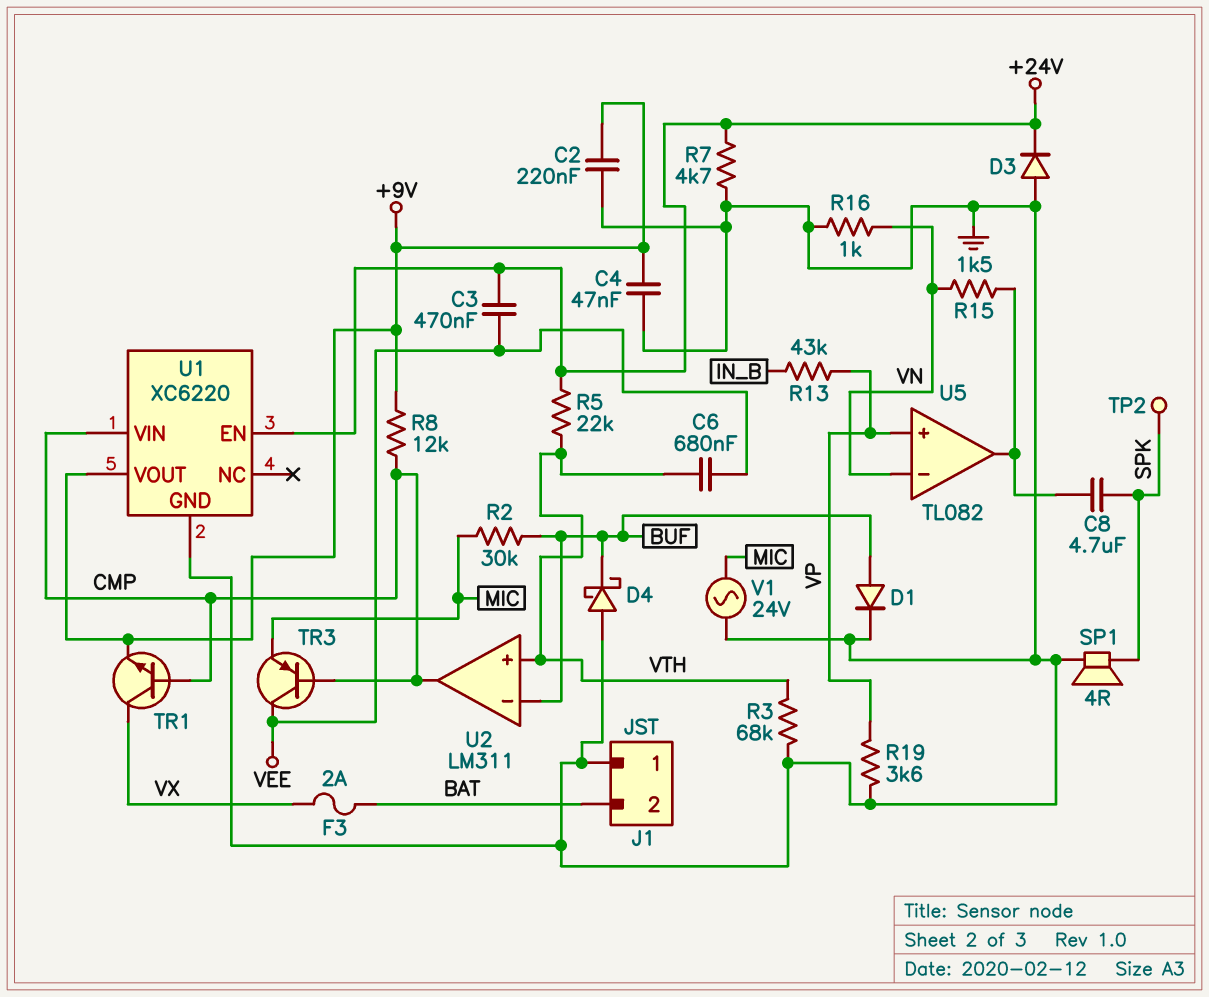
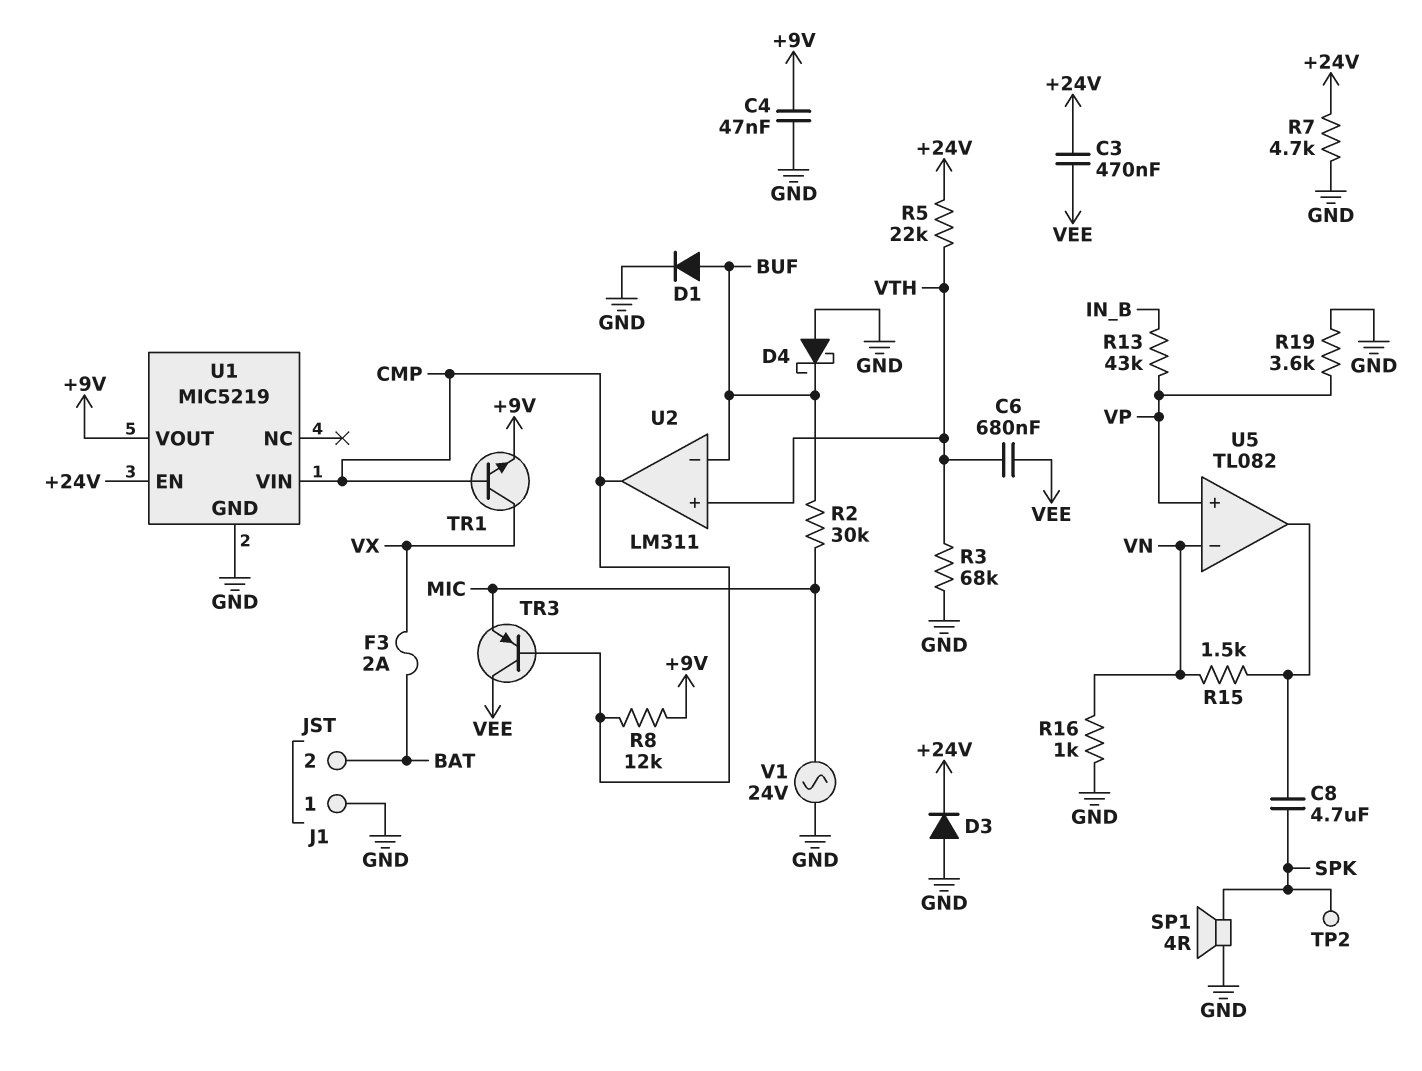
C2: 220nF (+9V, GND) -> none
U1: XC6220 -> MIC5219

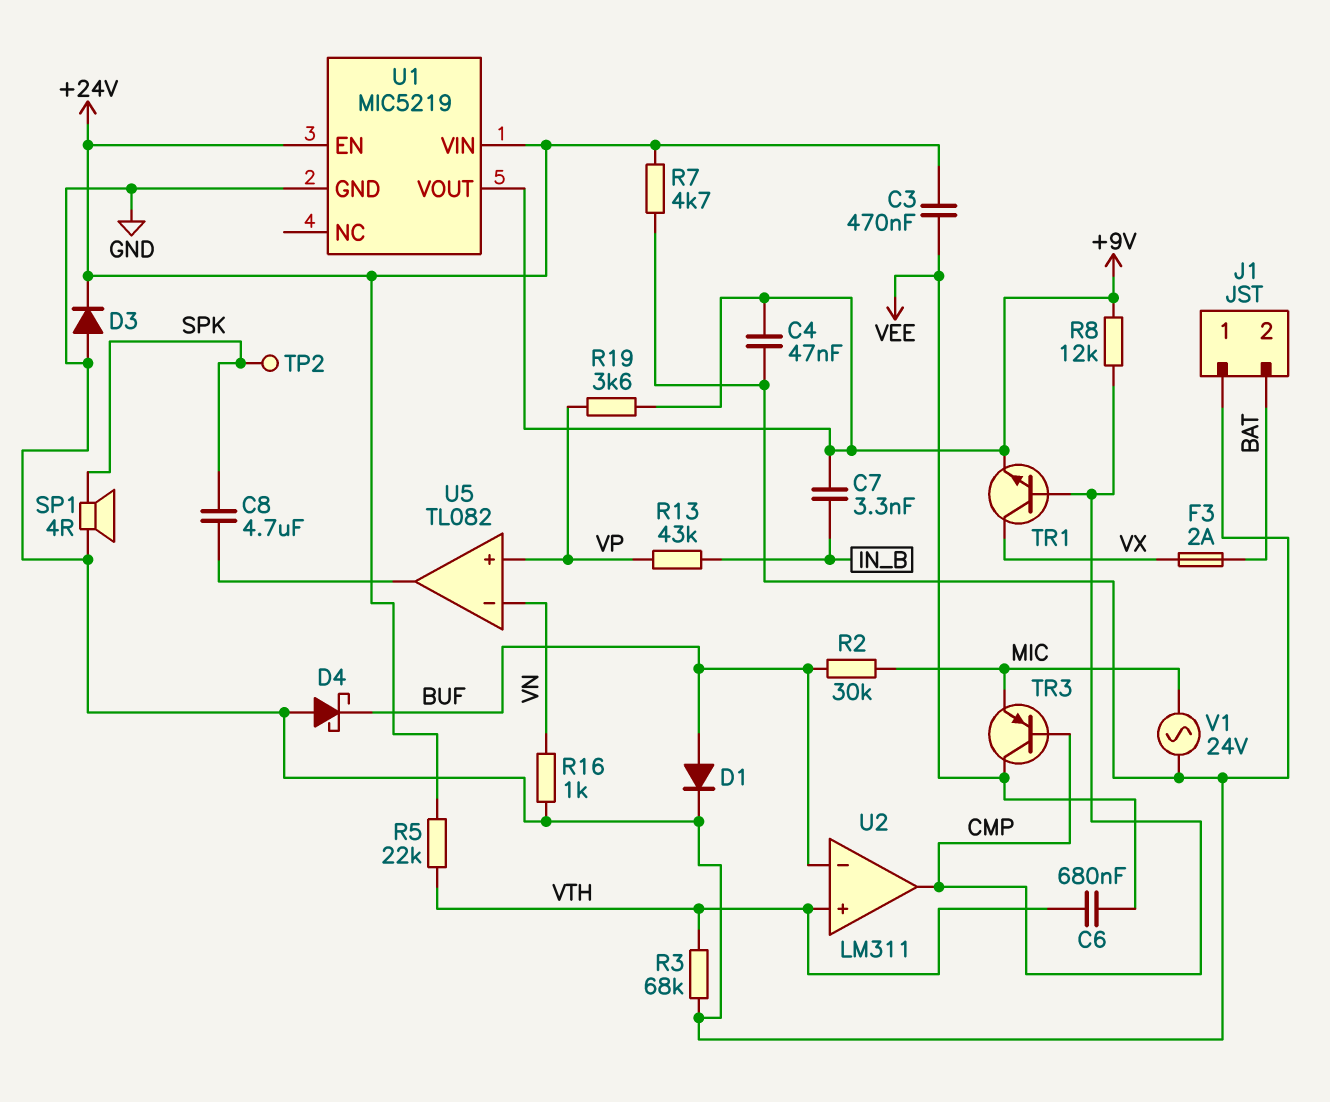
C7: none -> 3.3nF (+9V, IN_B)
R15: 1.5k (U5/out, VN) -> none
R19: 3.6k (GND, VP) -> 3.6k (+9V, VP)
U1 pin VIN: CMP -> +24V

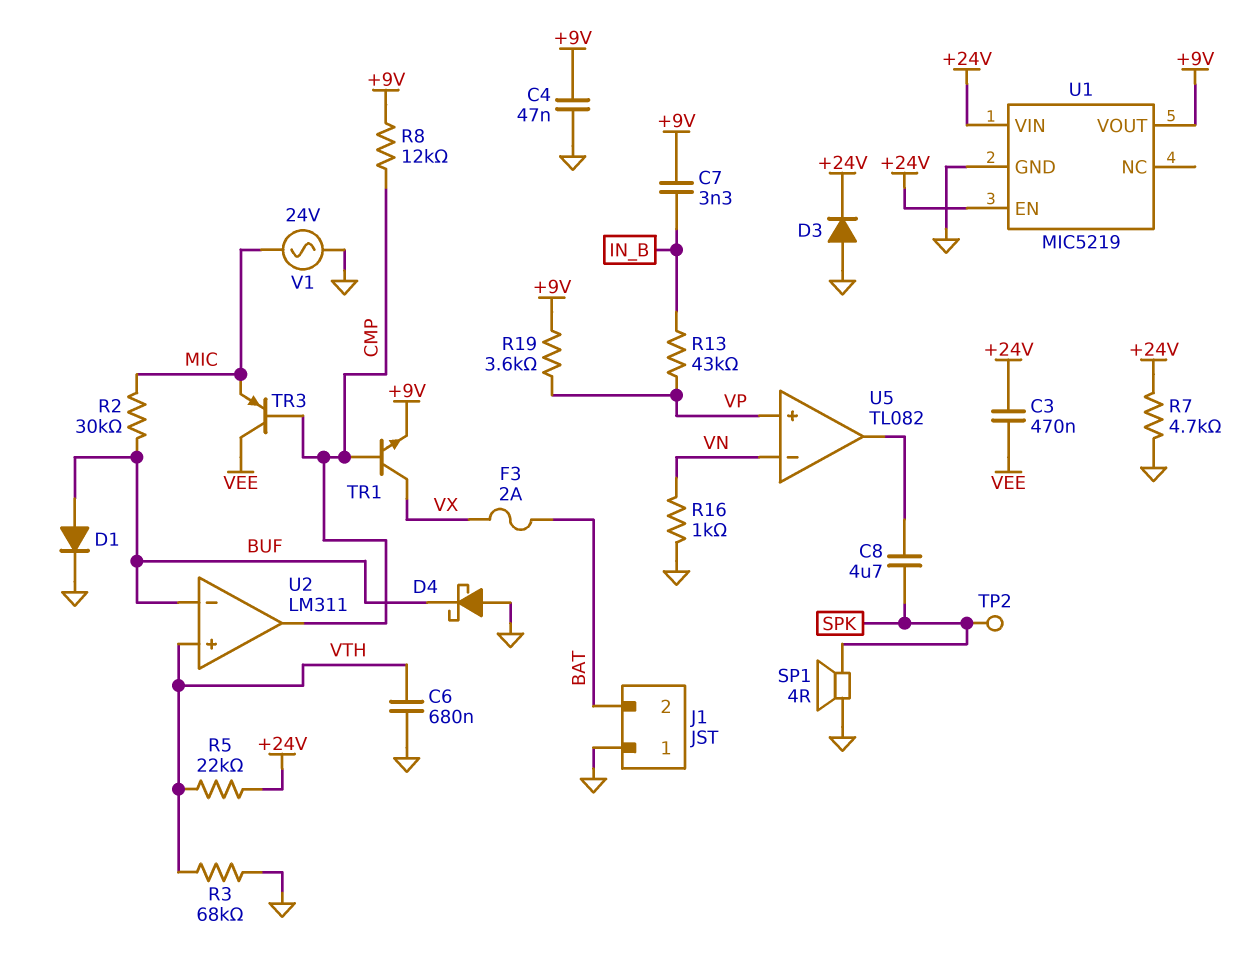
C6: 680nF (VEE, VTH) -> 680nF (GND, VTH)

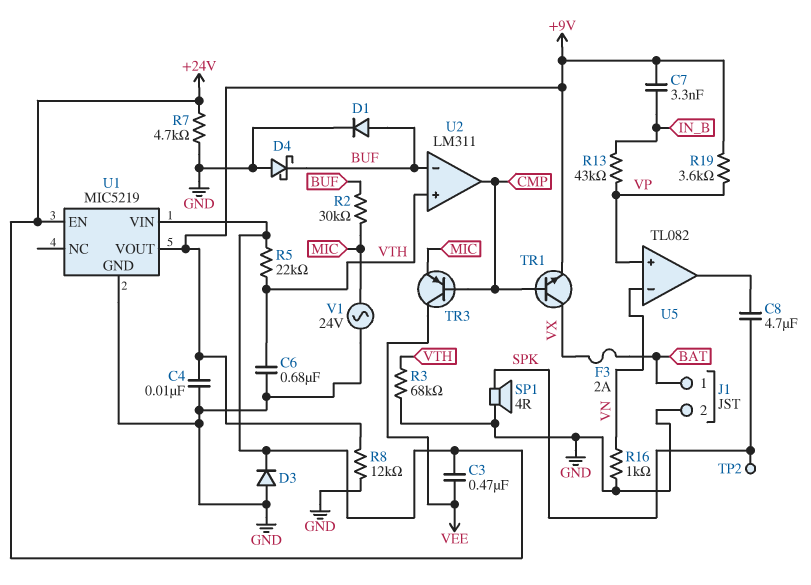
C4: 47nF (+9V, GND) -> 10nF (+9V, GND)
J1 pin 1: GND -> BAT
J1 pin 2: BAT -> GND
R8: 12k (+9V, CMP) -> 12k (+9V, GND)

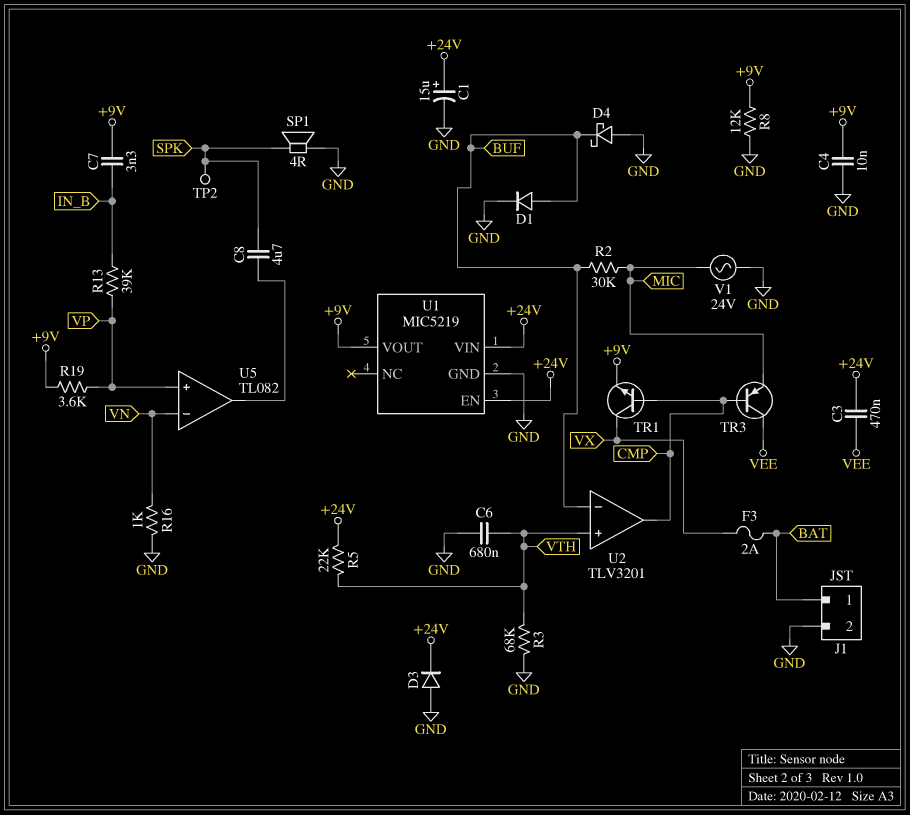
C1: none -> 15uF (plus +24V, minus GND)
R7: 4.7k (+24V, GND) -> none
R13: 43k (IN_B, VP) -> 39k (IN_B, VP)
U2: LM311 -> TLV3201

